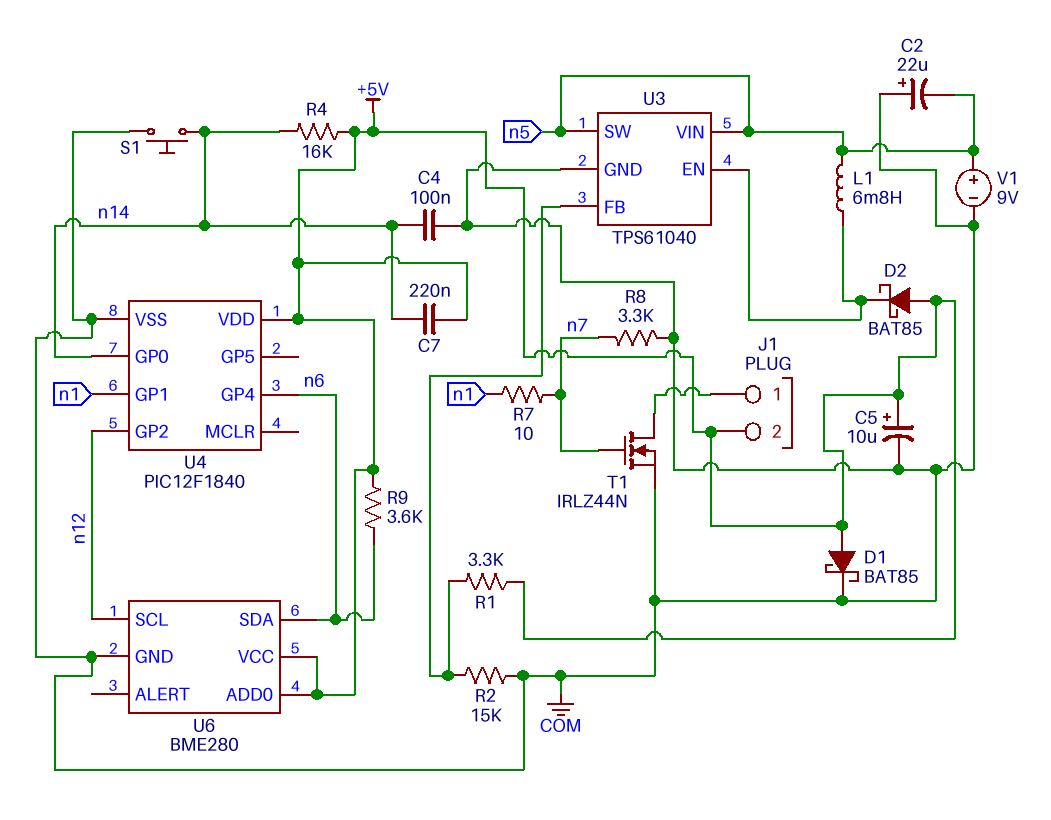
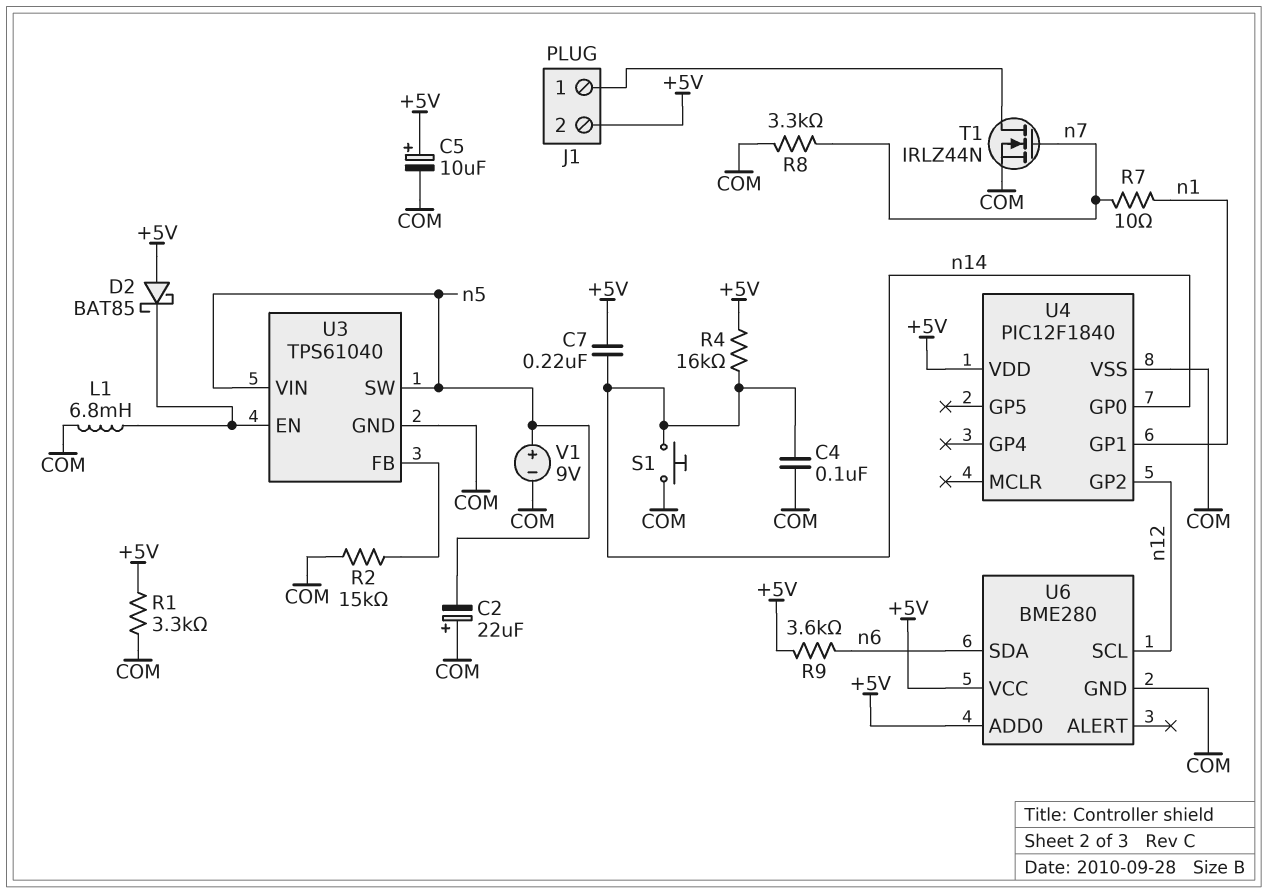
D1: schottky BAT85 (A +5V, K COM) -> none
L1: 6.8mH (U3/EN, n5) -> 6.8mH (COM, U3/EN)
R1: 3.3k (+5V, U3/FB) -> 3.3k (+5V, COM)
U4 pin GP4: n6 -> none

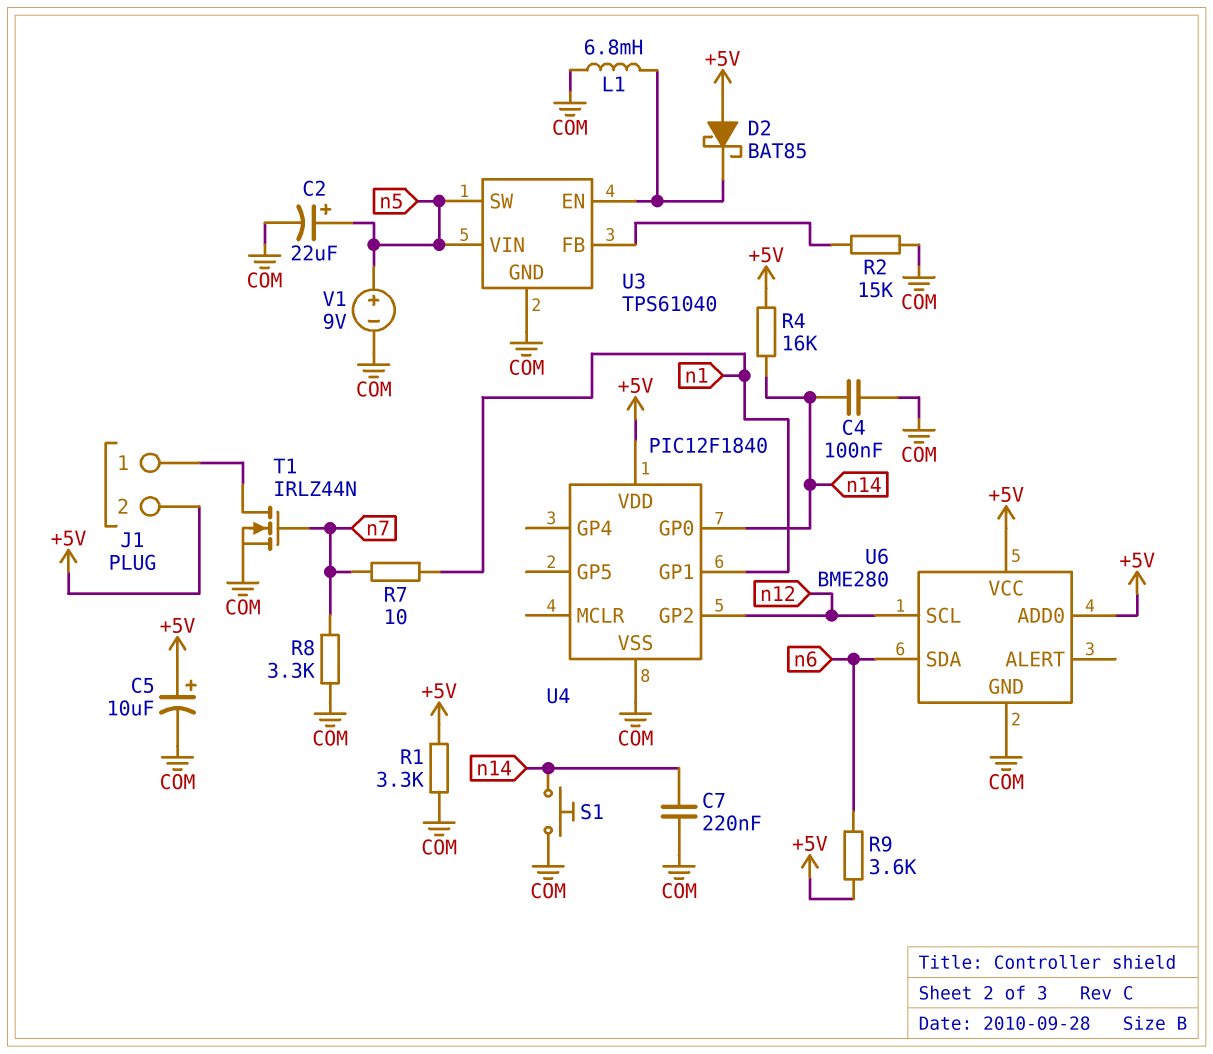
C2: 22uF (plus COM, minus n5) -> 22uF (plus n5, minus COM)
C7: 220nF (+5V, n14) -> 220nF (COM, n14)

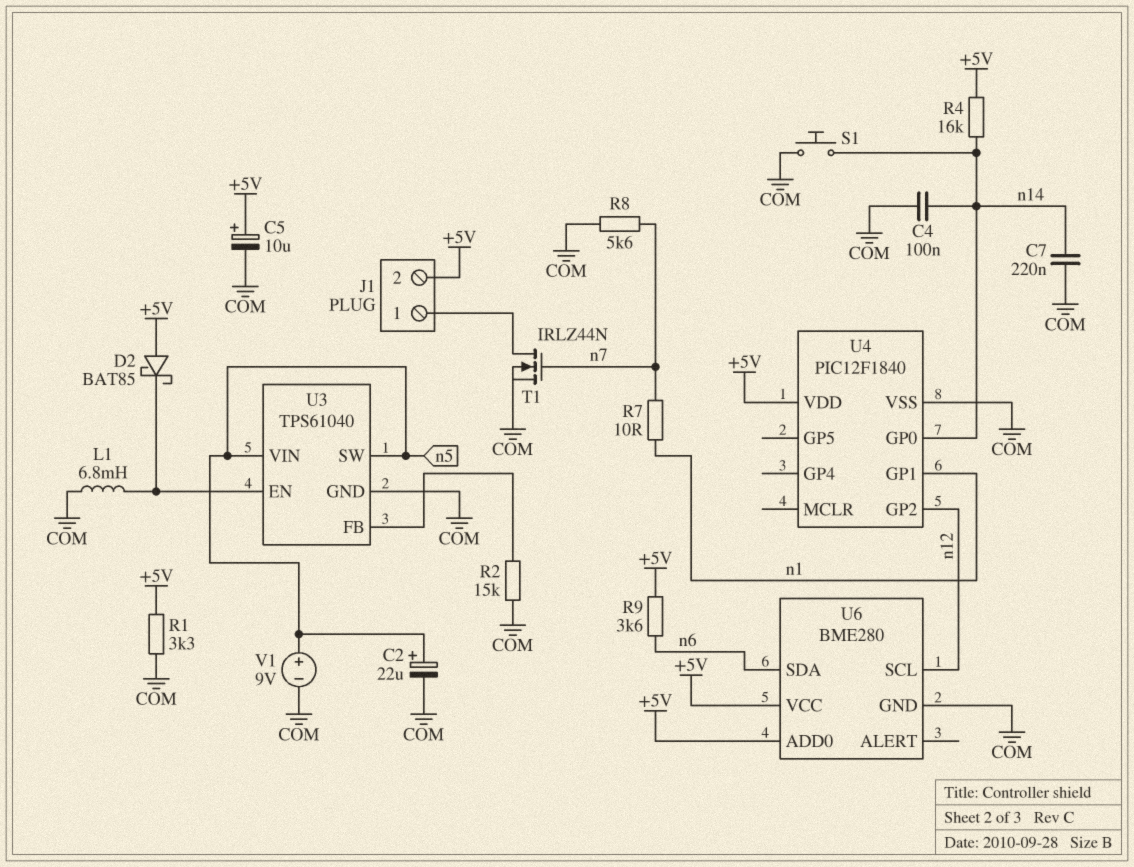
R8: 3.3k (COM, n7) -> 5.6k (COM, n7)

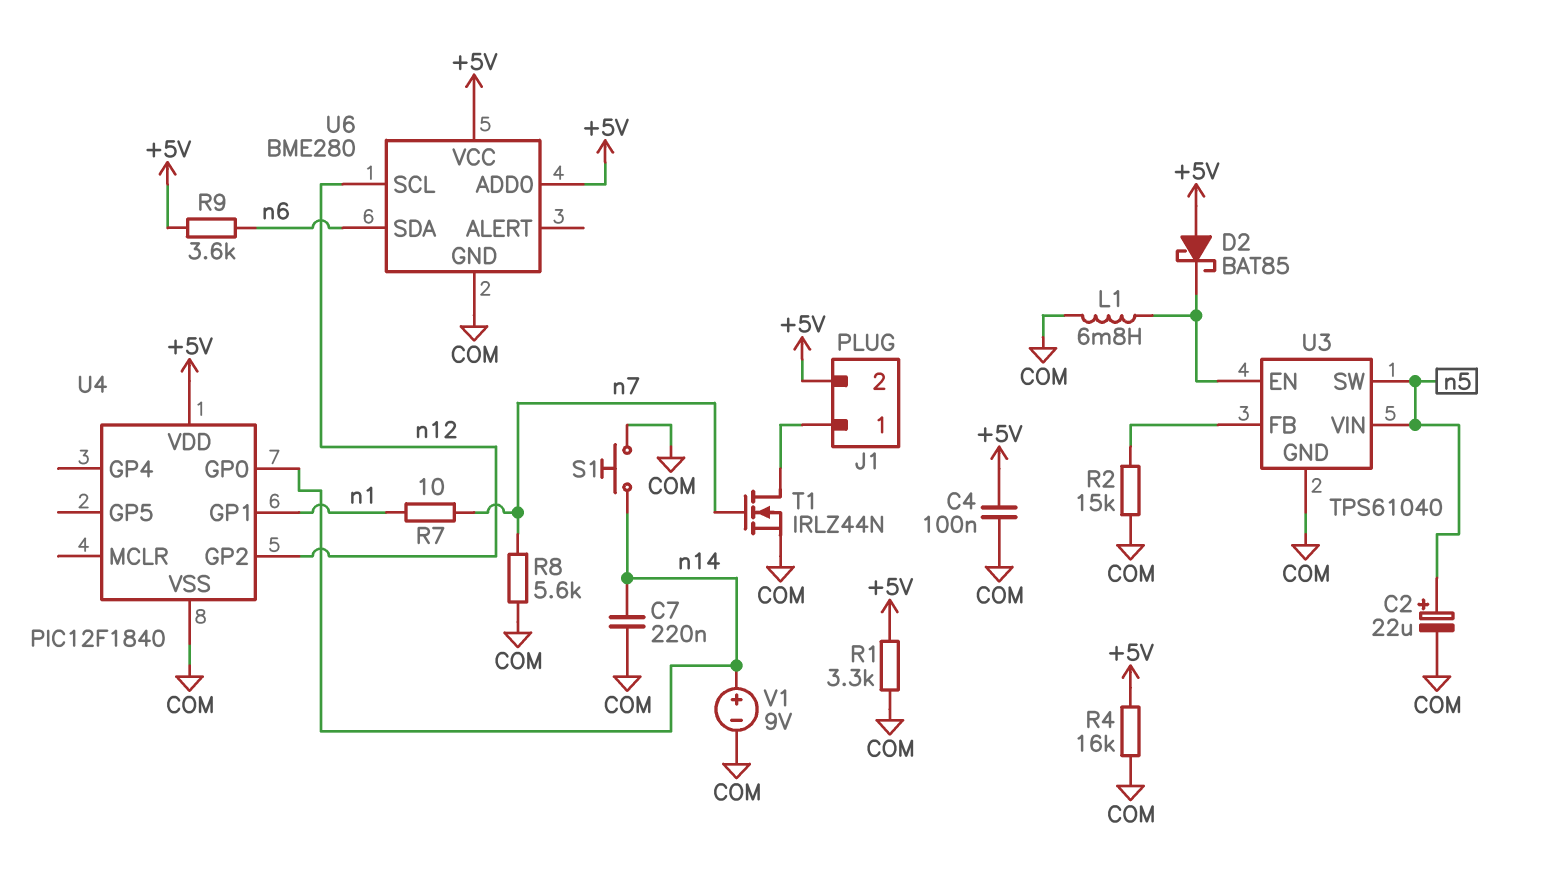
C4: 100nF (COM, n14) -> 100nF (+5V, COM)
C5: 10uF (plus +5V, minus COM) -> none
R4: 16k (+5V, n14) -> 16k (+5V, COM)
V1: 9V (plus n5, minus COM) -> 9V (plus n14, minus COM)

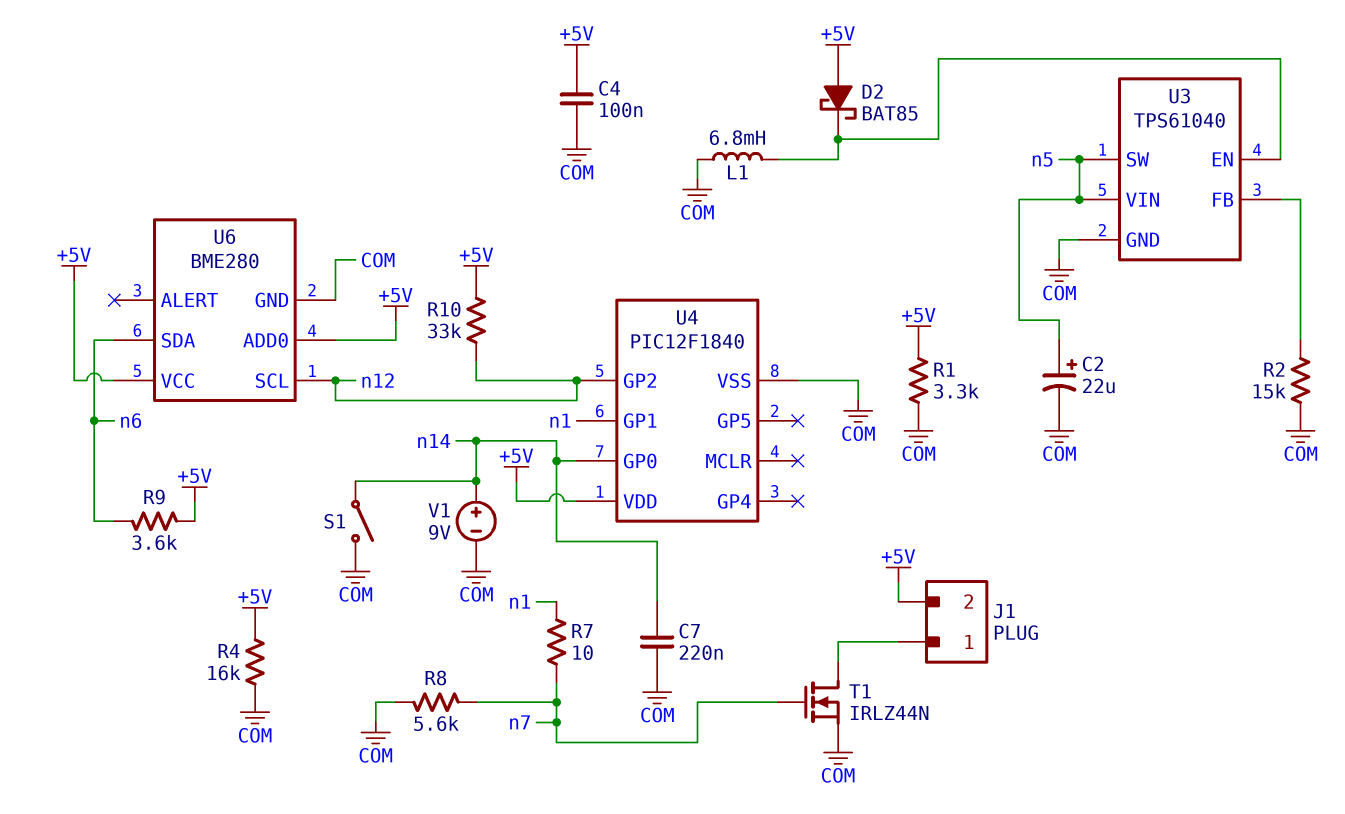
R10: none -> 33k (+5V, n12)
S1: button (COM, n14) -> switch (COM, n14)

